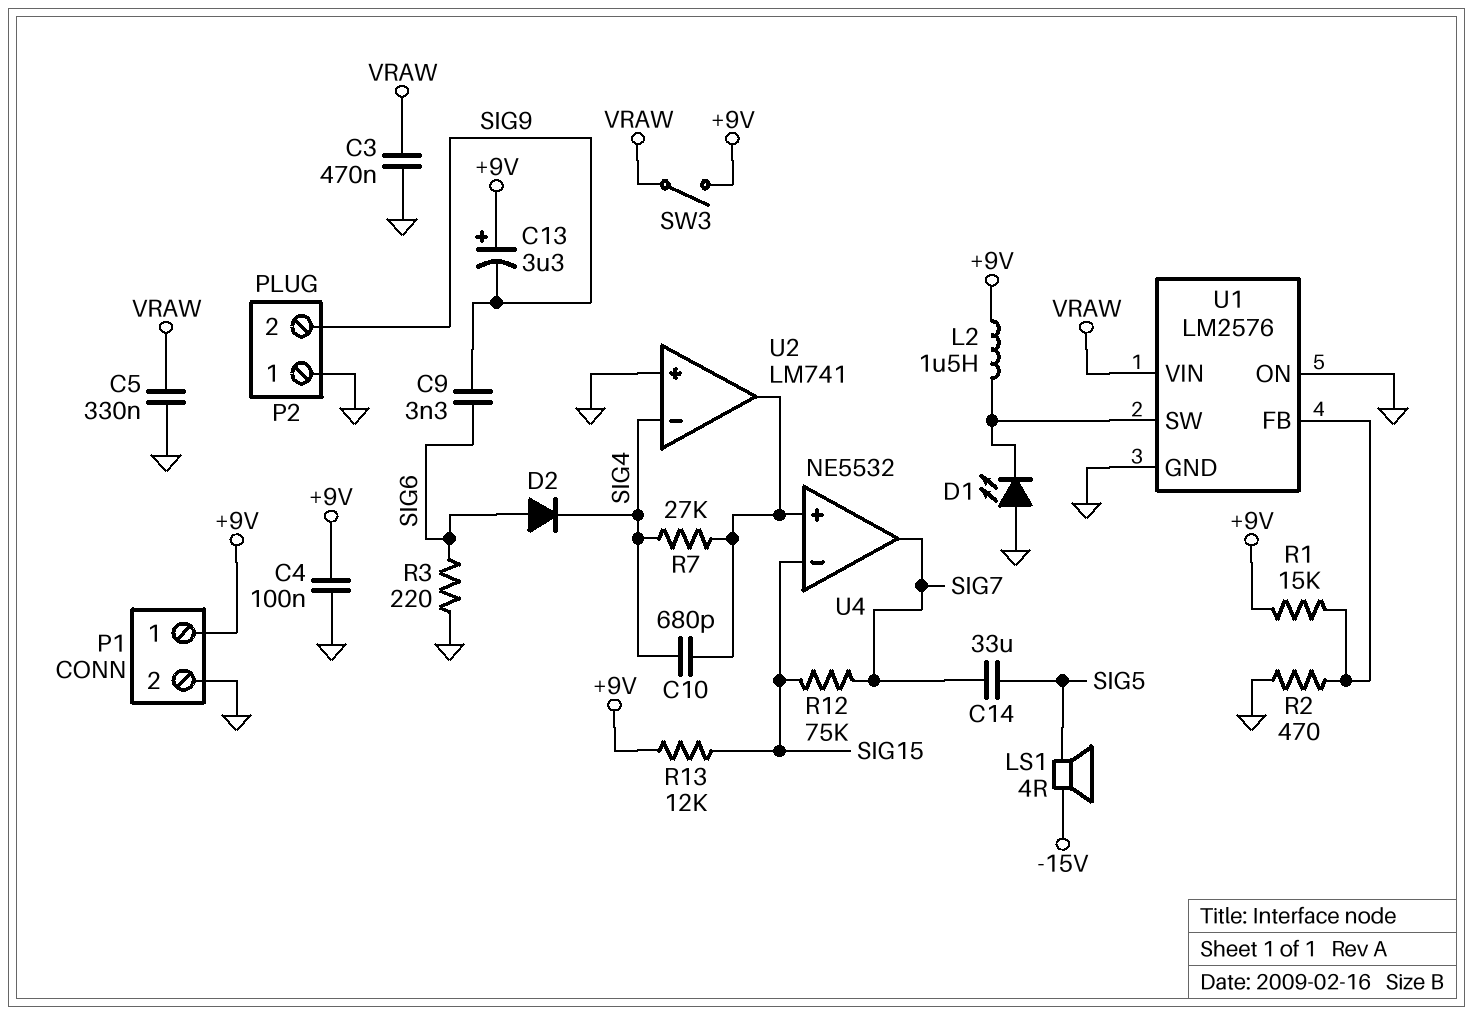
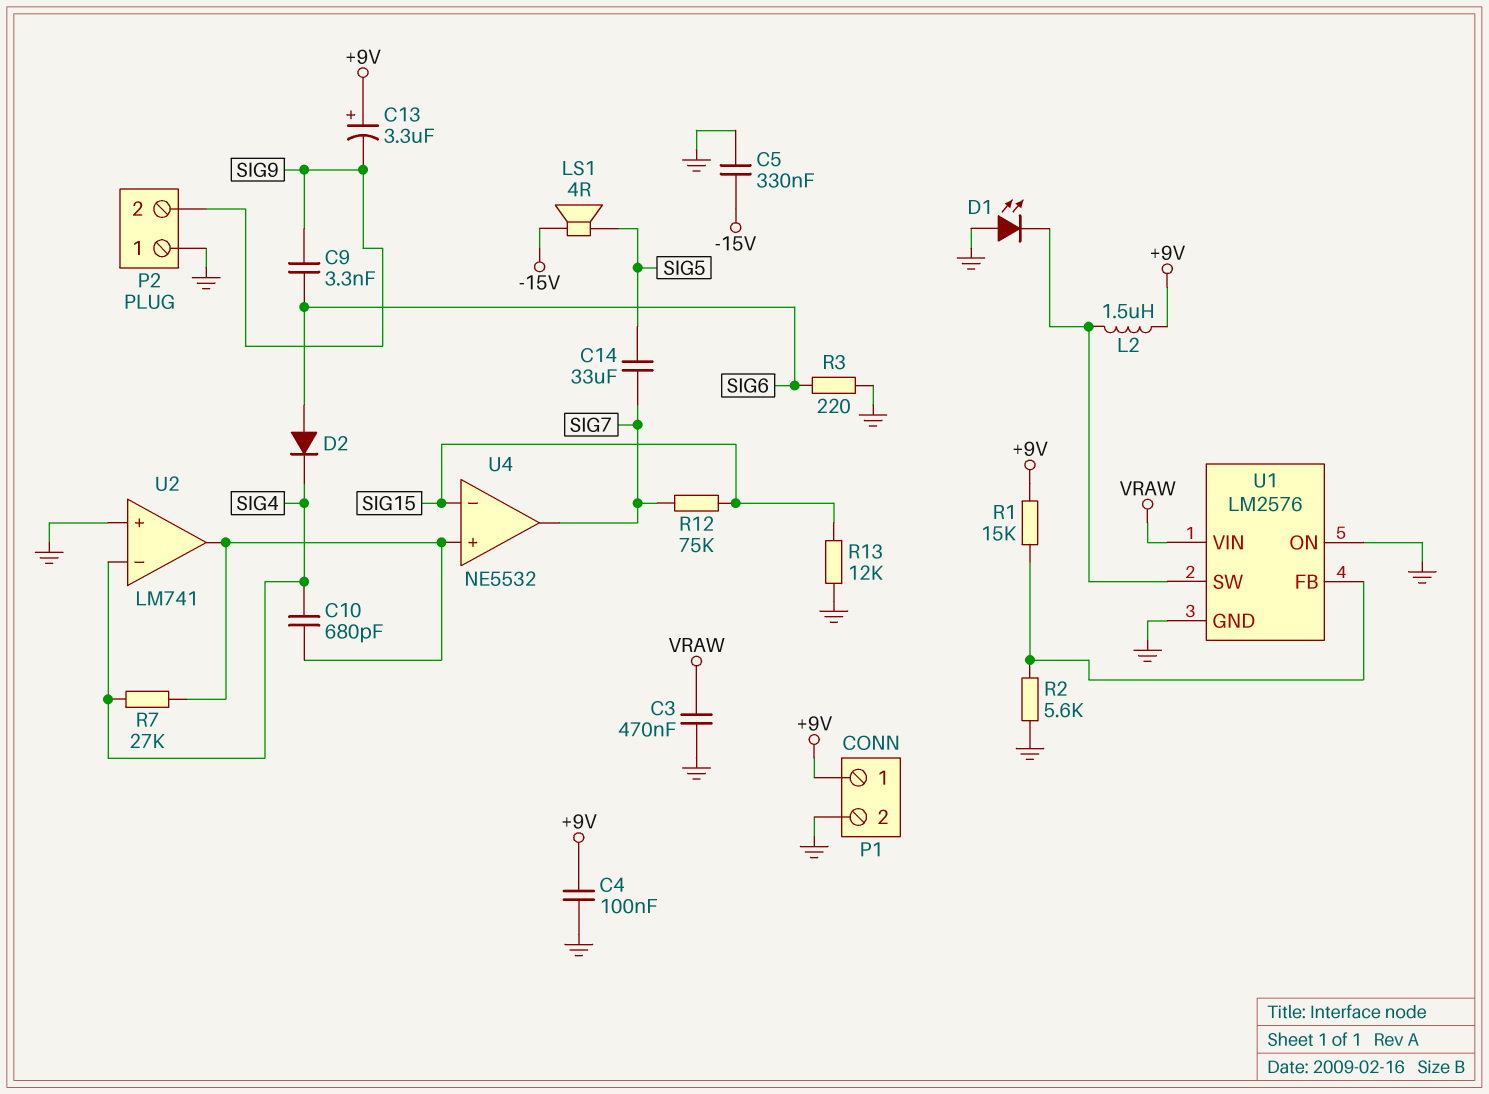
C5: 330nF (GND, VRAW) -> 330nF (-15V, GND)
R2: 470 (GND, U1/FB) -> 5.6k (GND, U1/FB)
R13: 12k (+9V, SIG15) -> 12k (GND, SIG15)
SW3: switch (+9V, VRAW) -> none

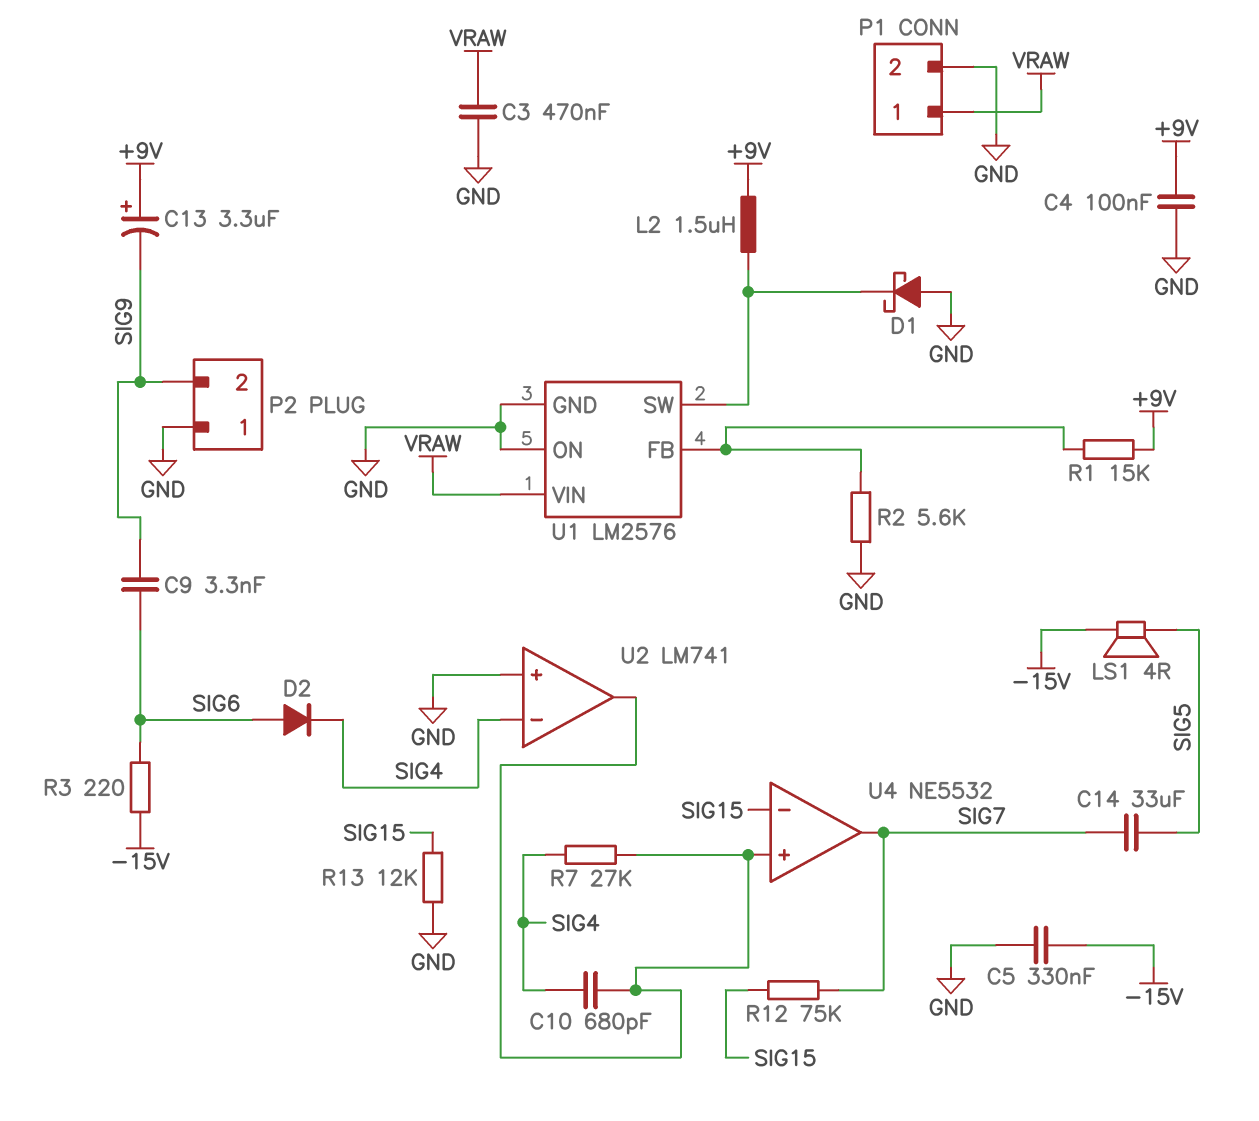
D1: LED (A GND, K U1/SW) -> schottky (A GND, K U1/SW)
P1 pin 1: +9V -> VRAW
R3: 220 (GND, SIG6) -> 220 (-15V, SIG6)

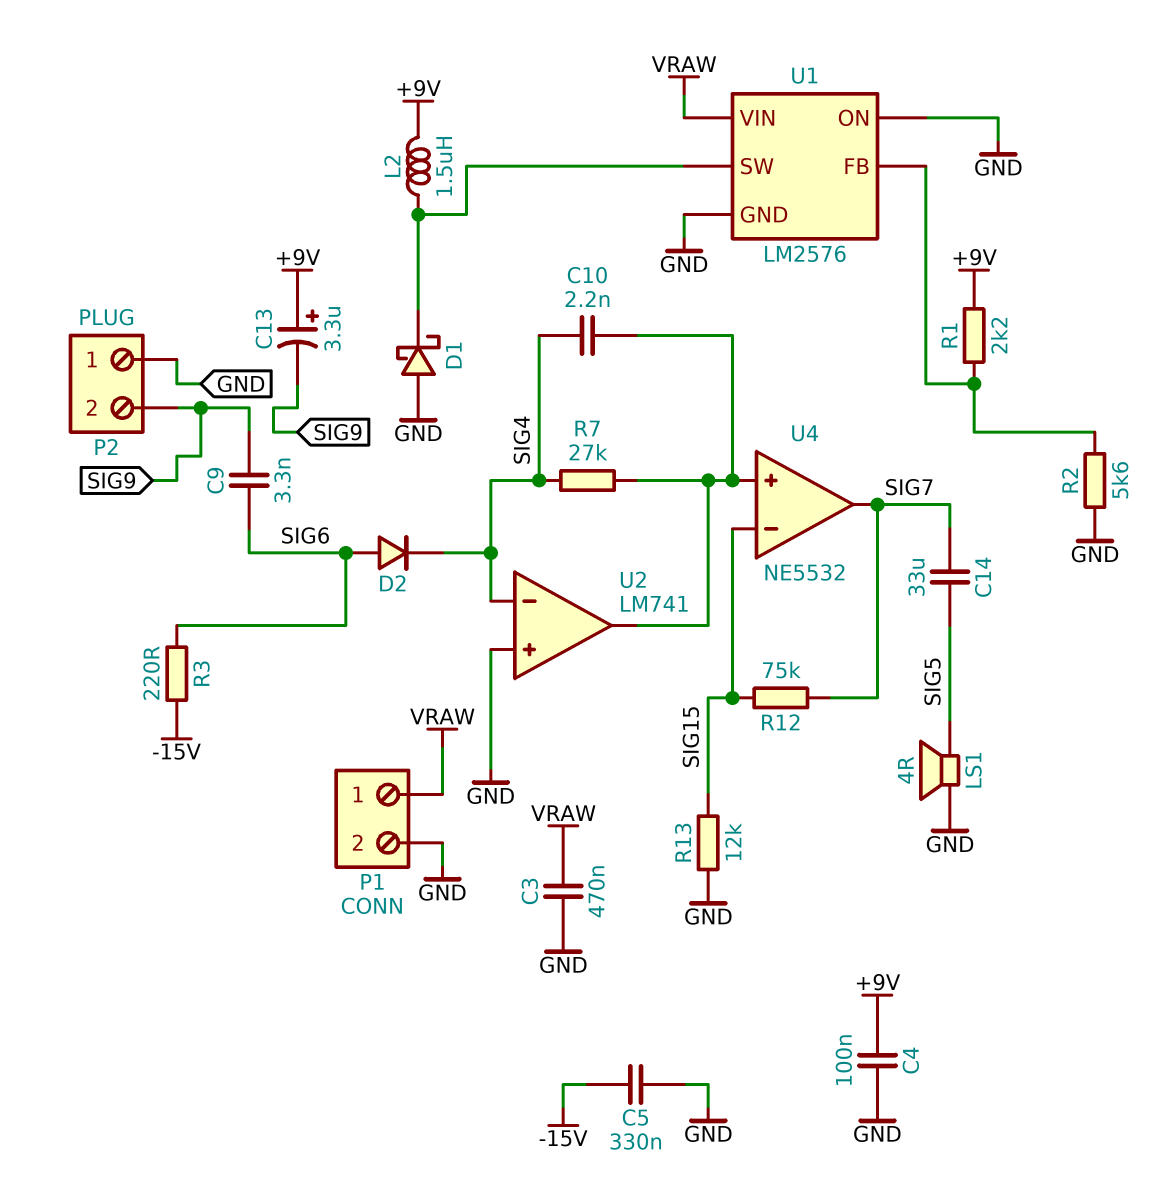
C10: 680pF (SIG4, U2/out) -> 2.2nF (SIG4, U2/out)
LS1: speaker 4R (-15V, SIG5) -> speaker 4R (GND, SIG5)
R1: 15k (+9V, U1/FB) -> 2.2k (+9V, U1/FB)

